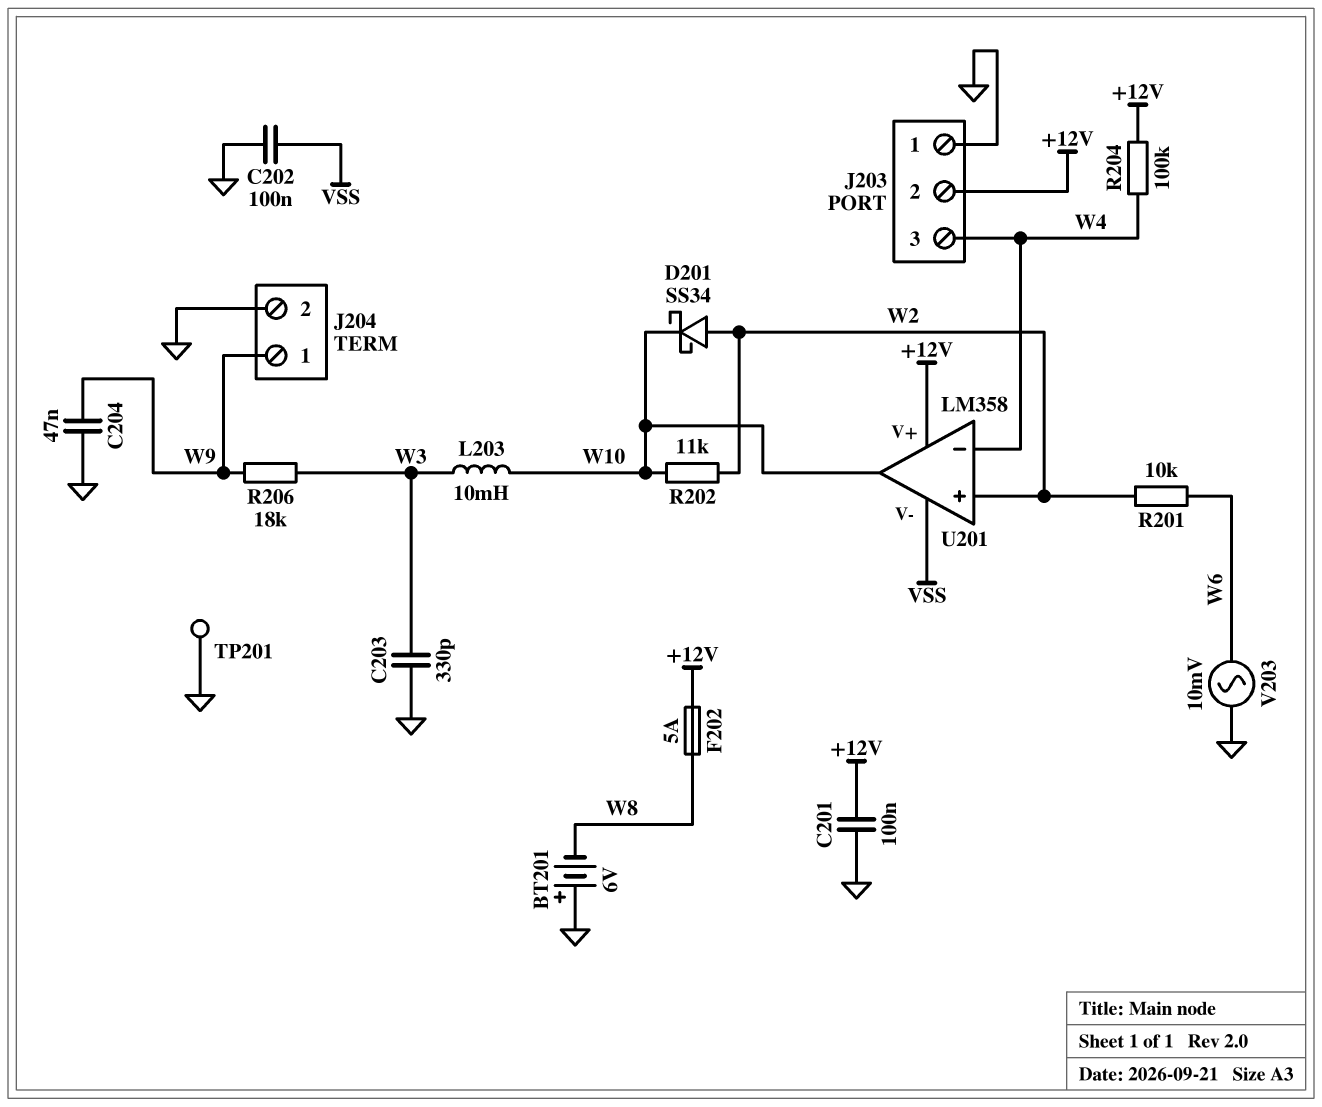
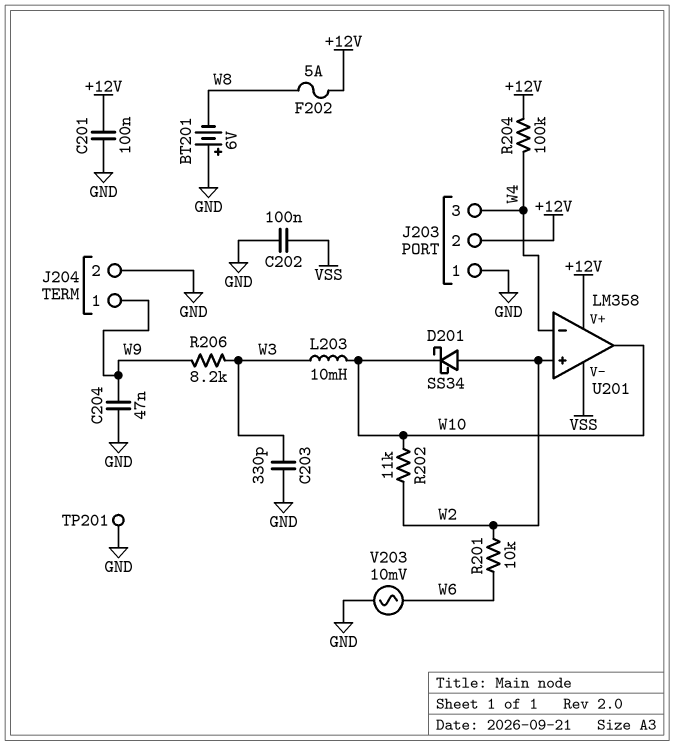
R206: 18k (W3, W9) -> 8.2k (W3, W9)

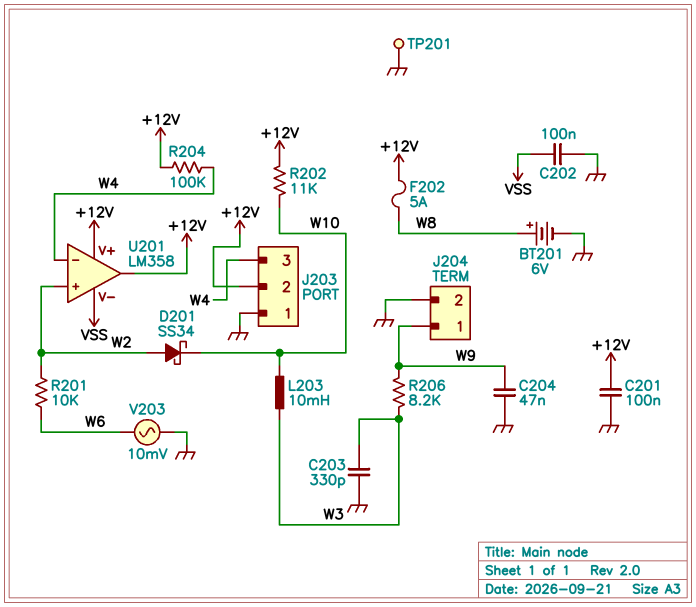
BT201: 6V (plus GND, minus W8) -> 6V (plus W8, minus GND)
R202: 11k (W2, W10) -> 11k (+12V, W10)
U201 pin out: W10 -> +12V

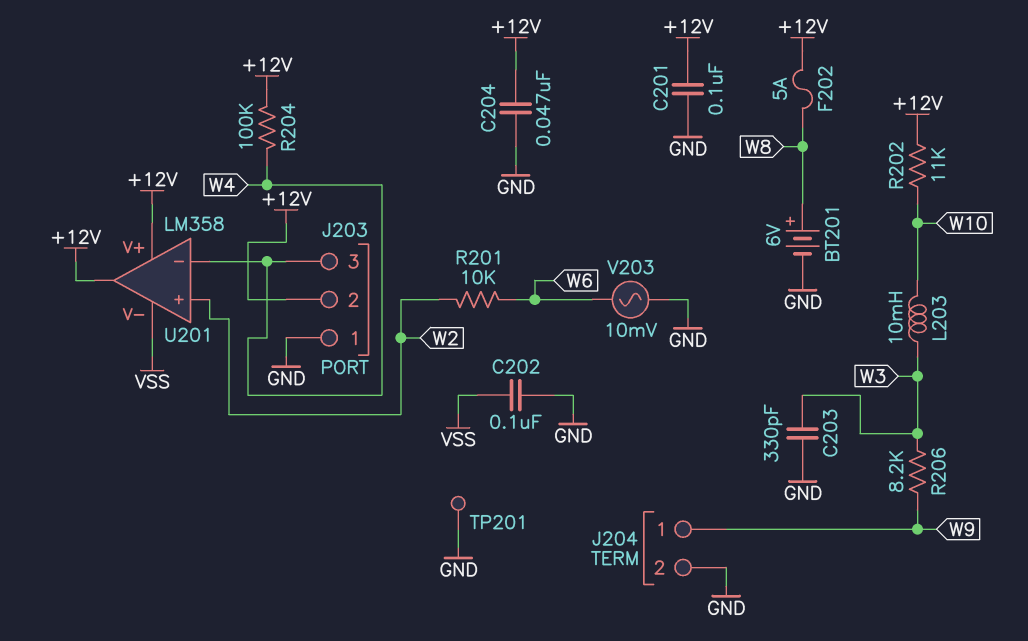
C204: 47nF (GND, W9) -> 47nF (+12V, GND)
D201: schottky SS34 (A W2, K W10) -> none

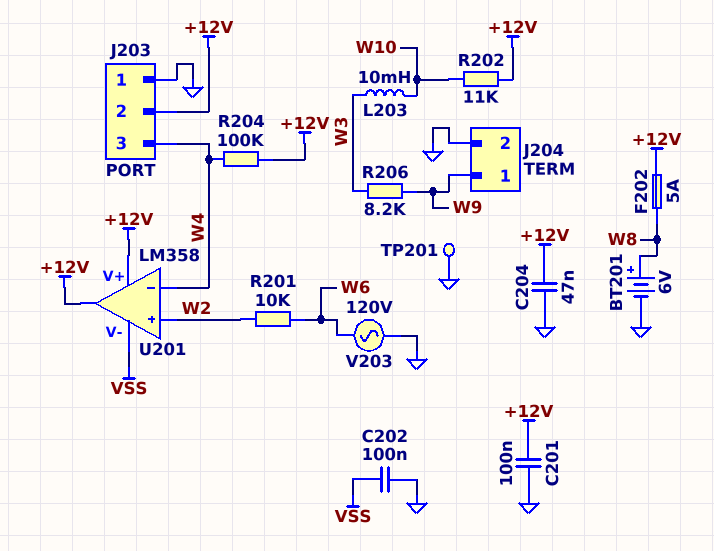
C203: 330pF (GND, W3) -> none
V203: AC 10mV (GND, W6) -> AC 120V (GND, W6)

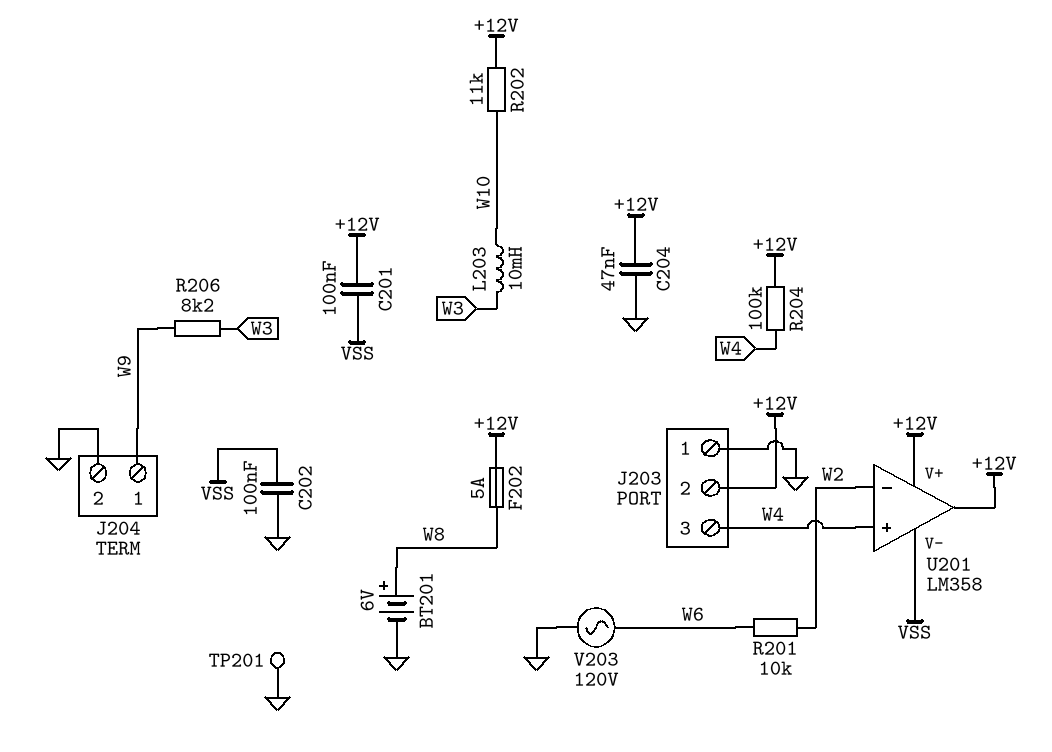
C201: 100nF (+12V, GND) -> 100nF (+12V, VSS)
U201 pin in+: W2 -> W4
U201 pin in-: W4 -> W2

